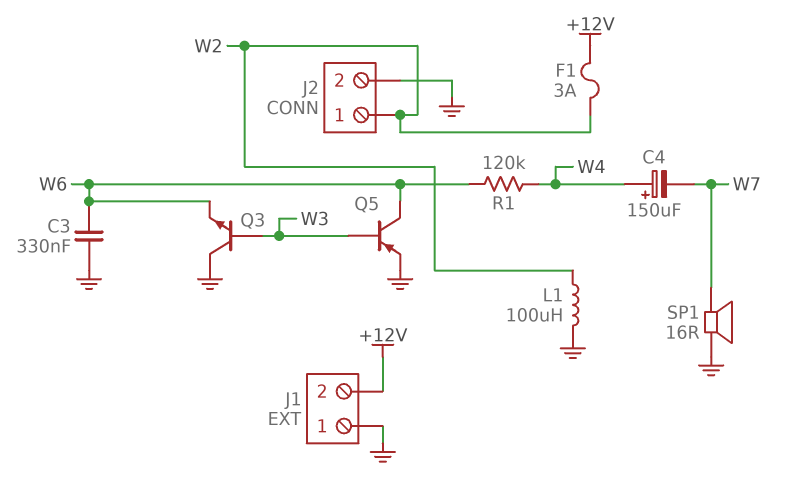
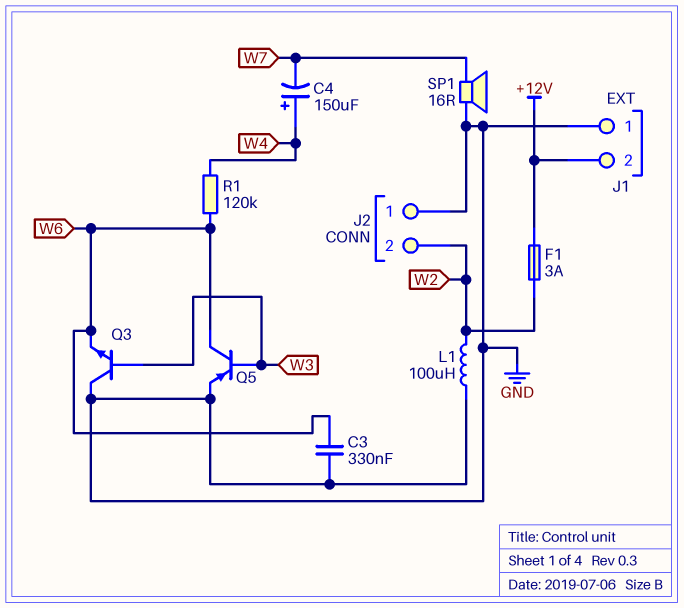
J2 pin 1: W2 -> GND
J2 pin 2: GND -> W2

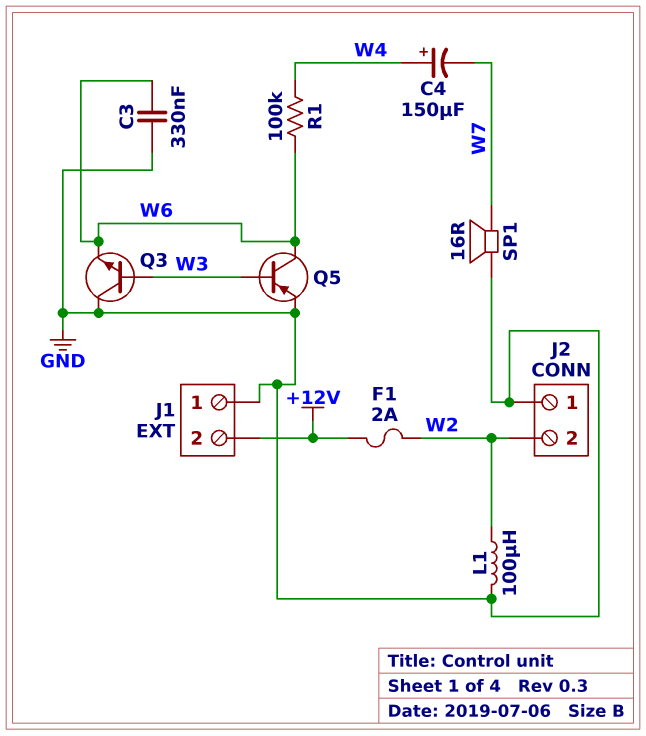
F1: 3A (+12V, W2) -> 2A (+12V, W2)
R1: 120k (W4, W6) -> 100k (W4, W6)

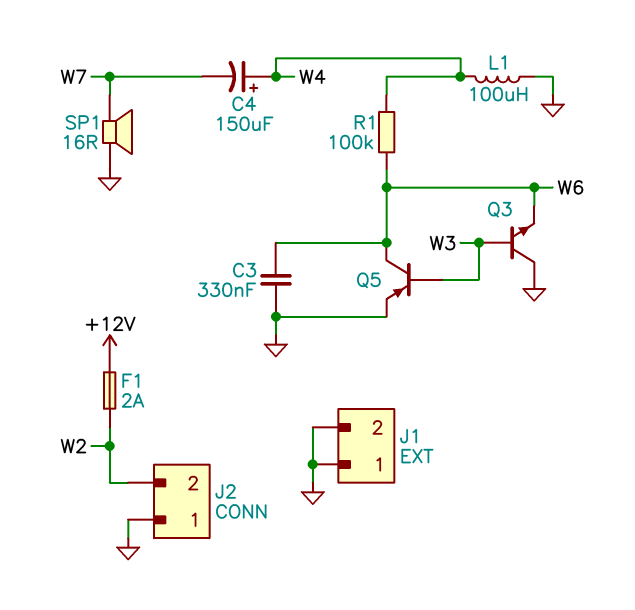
J1 pin 2: +12V -> GND
L1: 100uH (GND, W2) -> 100uH (GND, W4)

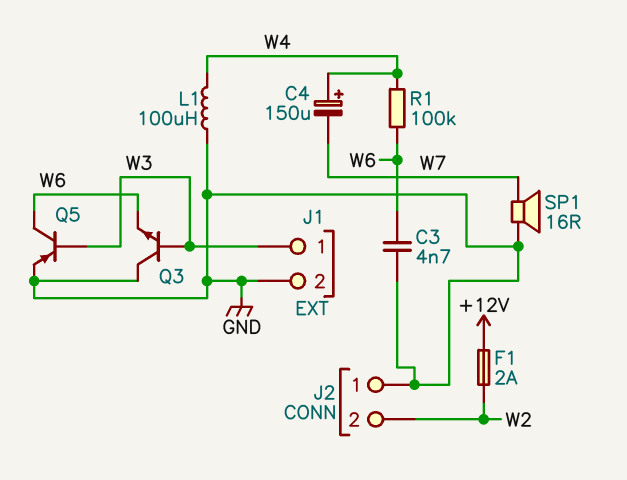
C3: 330nF (GND, W6) -> 4.7nF (GND, W6)
J1 pin 1: GND -> W3

